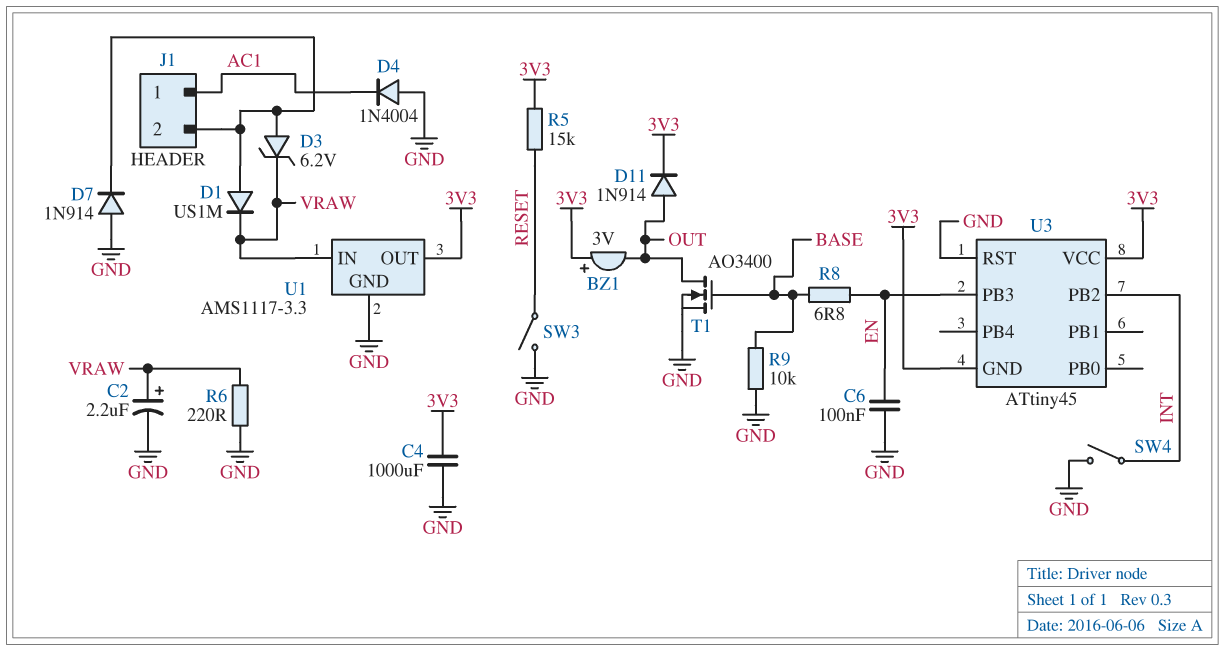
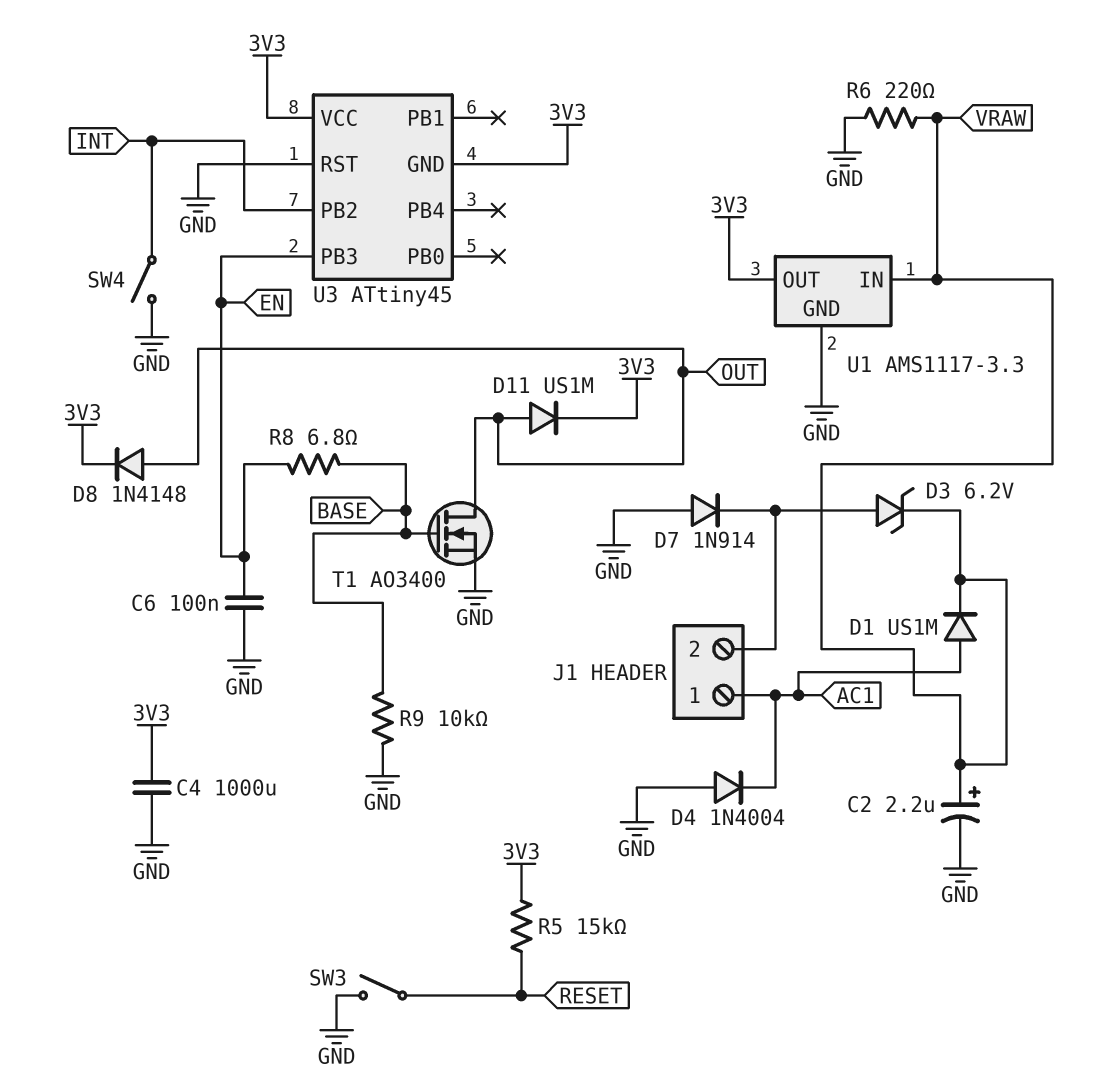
BZ1: buzzer 3V (plus 3V3, minus OUT) -> none
D1: diode US1M (A J1/2, K VRAW) -> diode US1M (A AC1, K VRAW)
D8: none -> diode 1N4148 (A OUT, K 3V3)
D11: diode 1N914 (A OUT, K 3V3) -> diode US1M (A OUT, K 3V3)

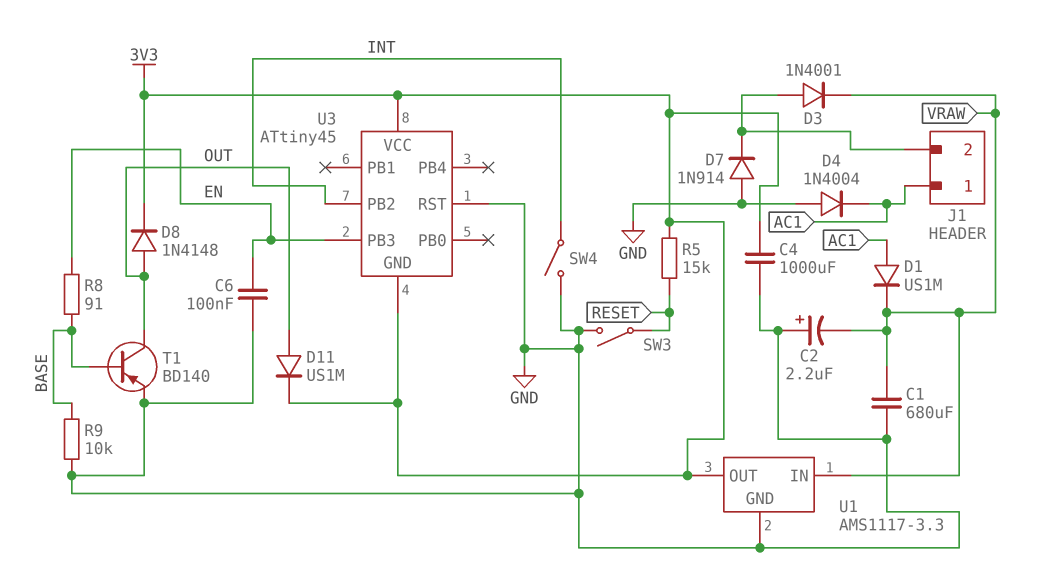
C1: none -> 680uF (GND, VRAW)
C2: 2.2uF (plus VRAW, minus GND) -> 2.2uF (plus GND, minus VRAW)
D3: zener 6.2V (A J1/2, K VRAW) -> diode 1N4001 (A J1/2, K VRAW)
R6: 220 (GND, VRAW) -> none
R8: 6.8 (BASE, EN) -> 91 (BASE, EN)
T1: NMOS AO3400 (G BASE, D OUT, S GND) -> PNP BD140 (B BASE, C OUT, E GND)

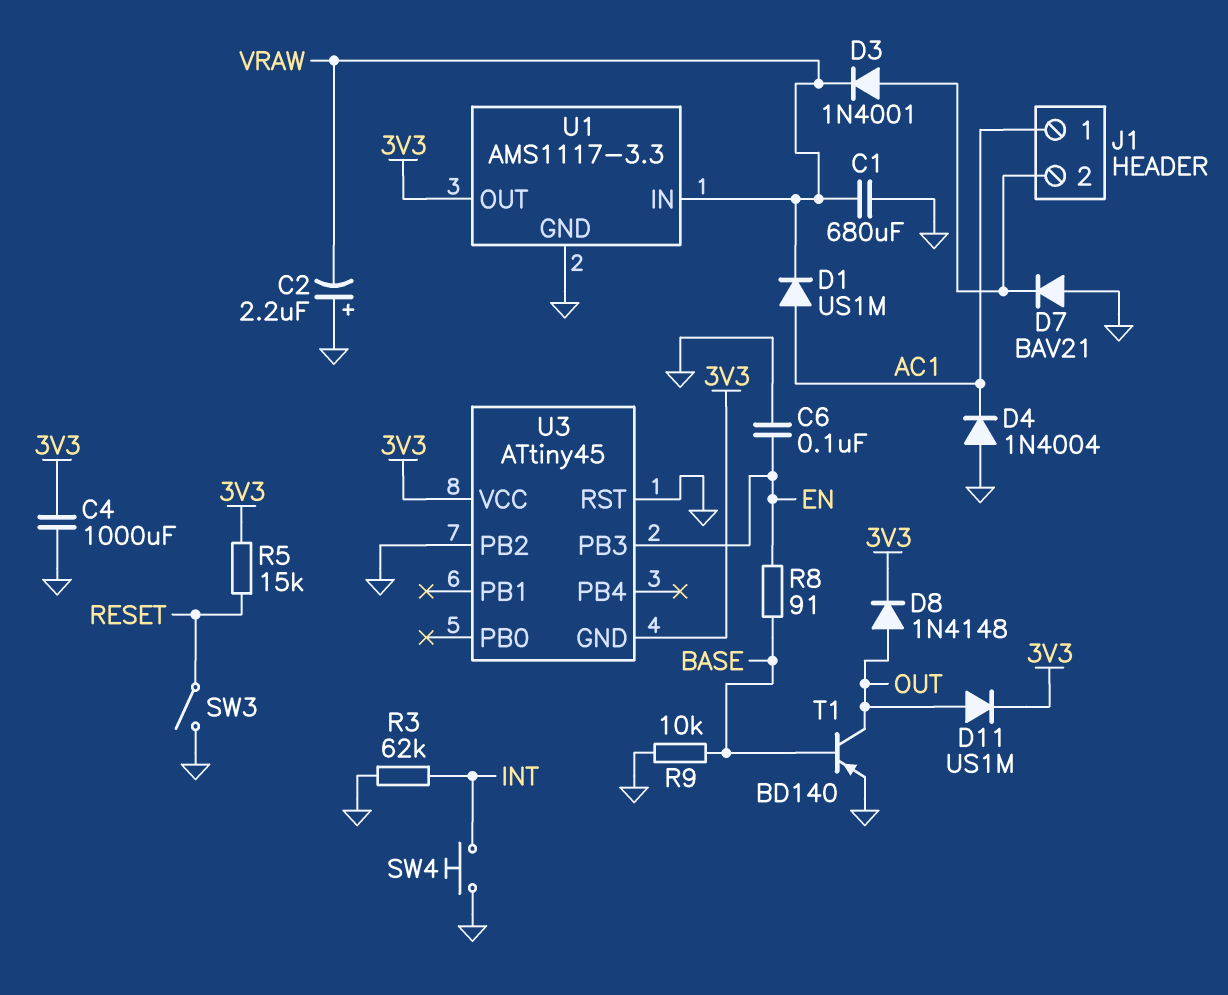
D7: diode 1N914 (A GND, K J1/2) -> diode BAV21 (A GND, K J1/2)
R3: none -> 62k (GND, INT)
SW4: switch (GND, INT) -> button (GND, INT)
U3 pin PB2: INT -> GND

